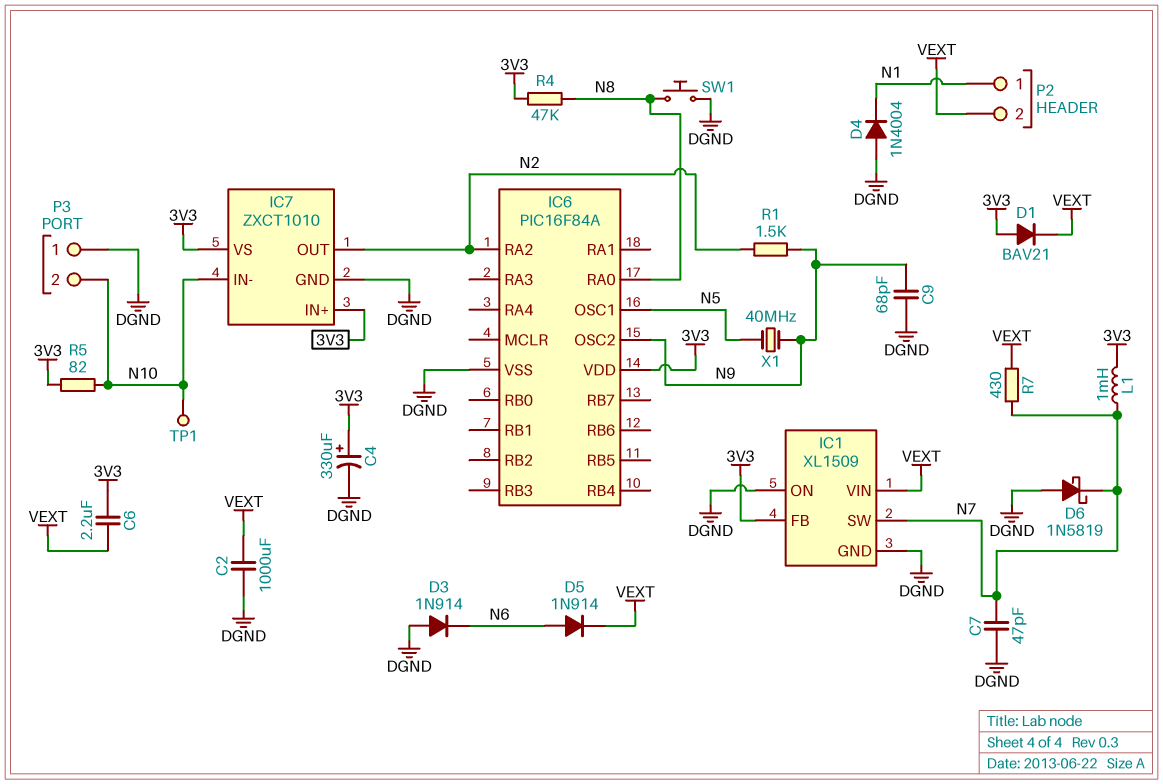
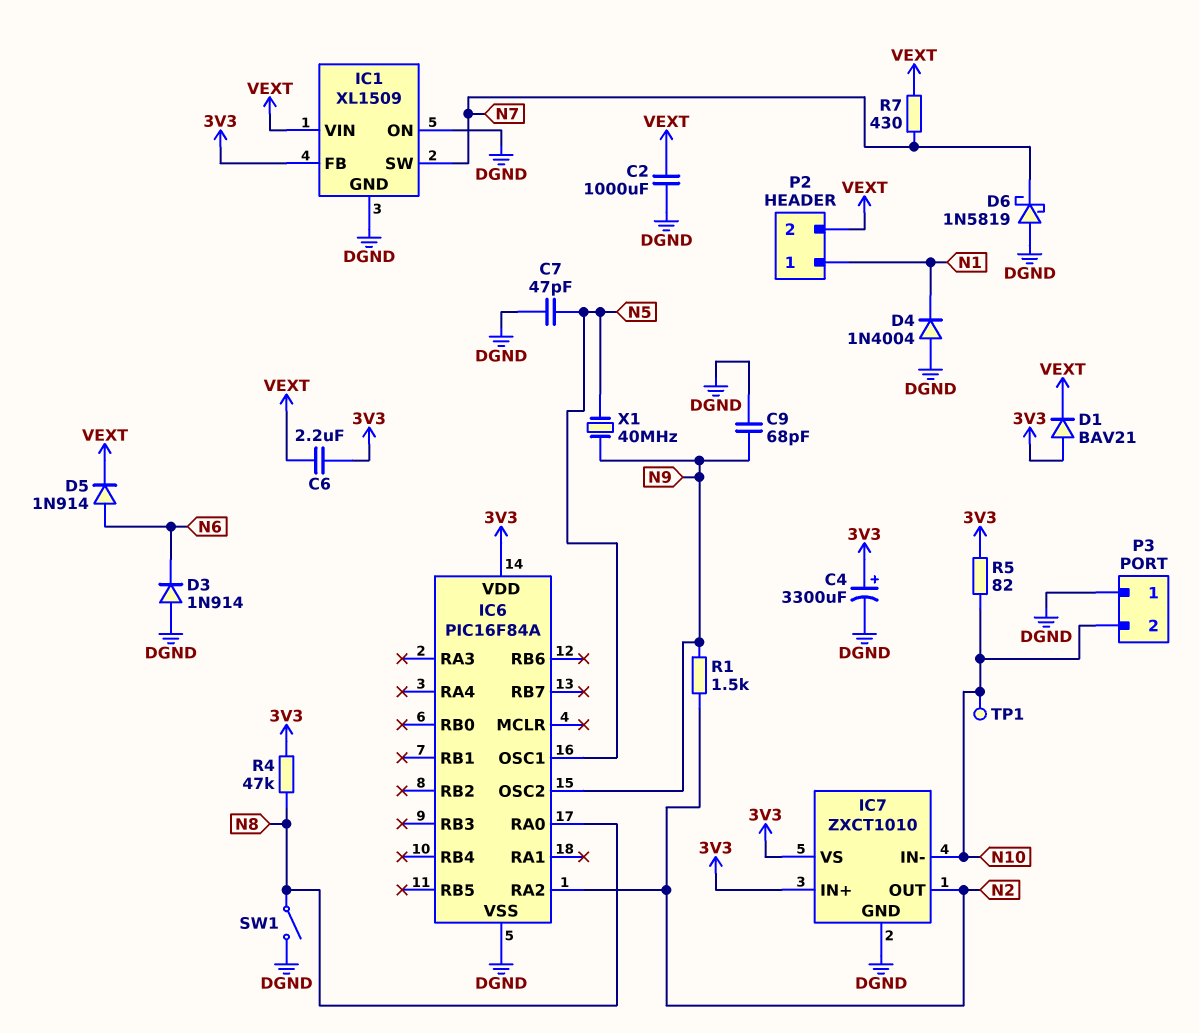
C4: 330uF (plus 3V3, minus DGND) -> 3300uF (plus 3V3, minus DGND)
C7: 47pF (DGND, N7) -> 47pF (DGND, N5)
L1: 1mH (3V3, N7) -> none
SW1: button (DGND, N8) -> switch (DGND, N8)

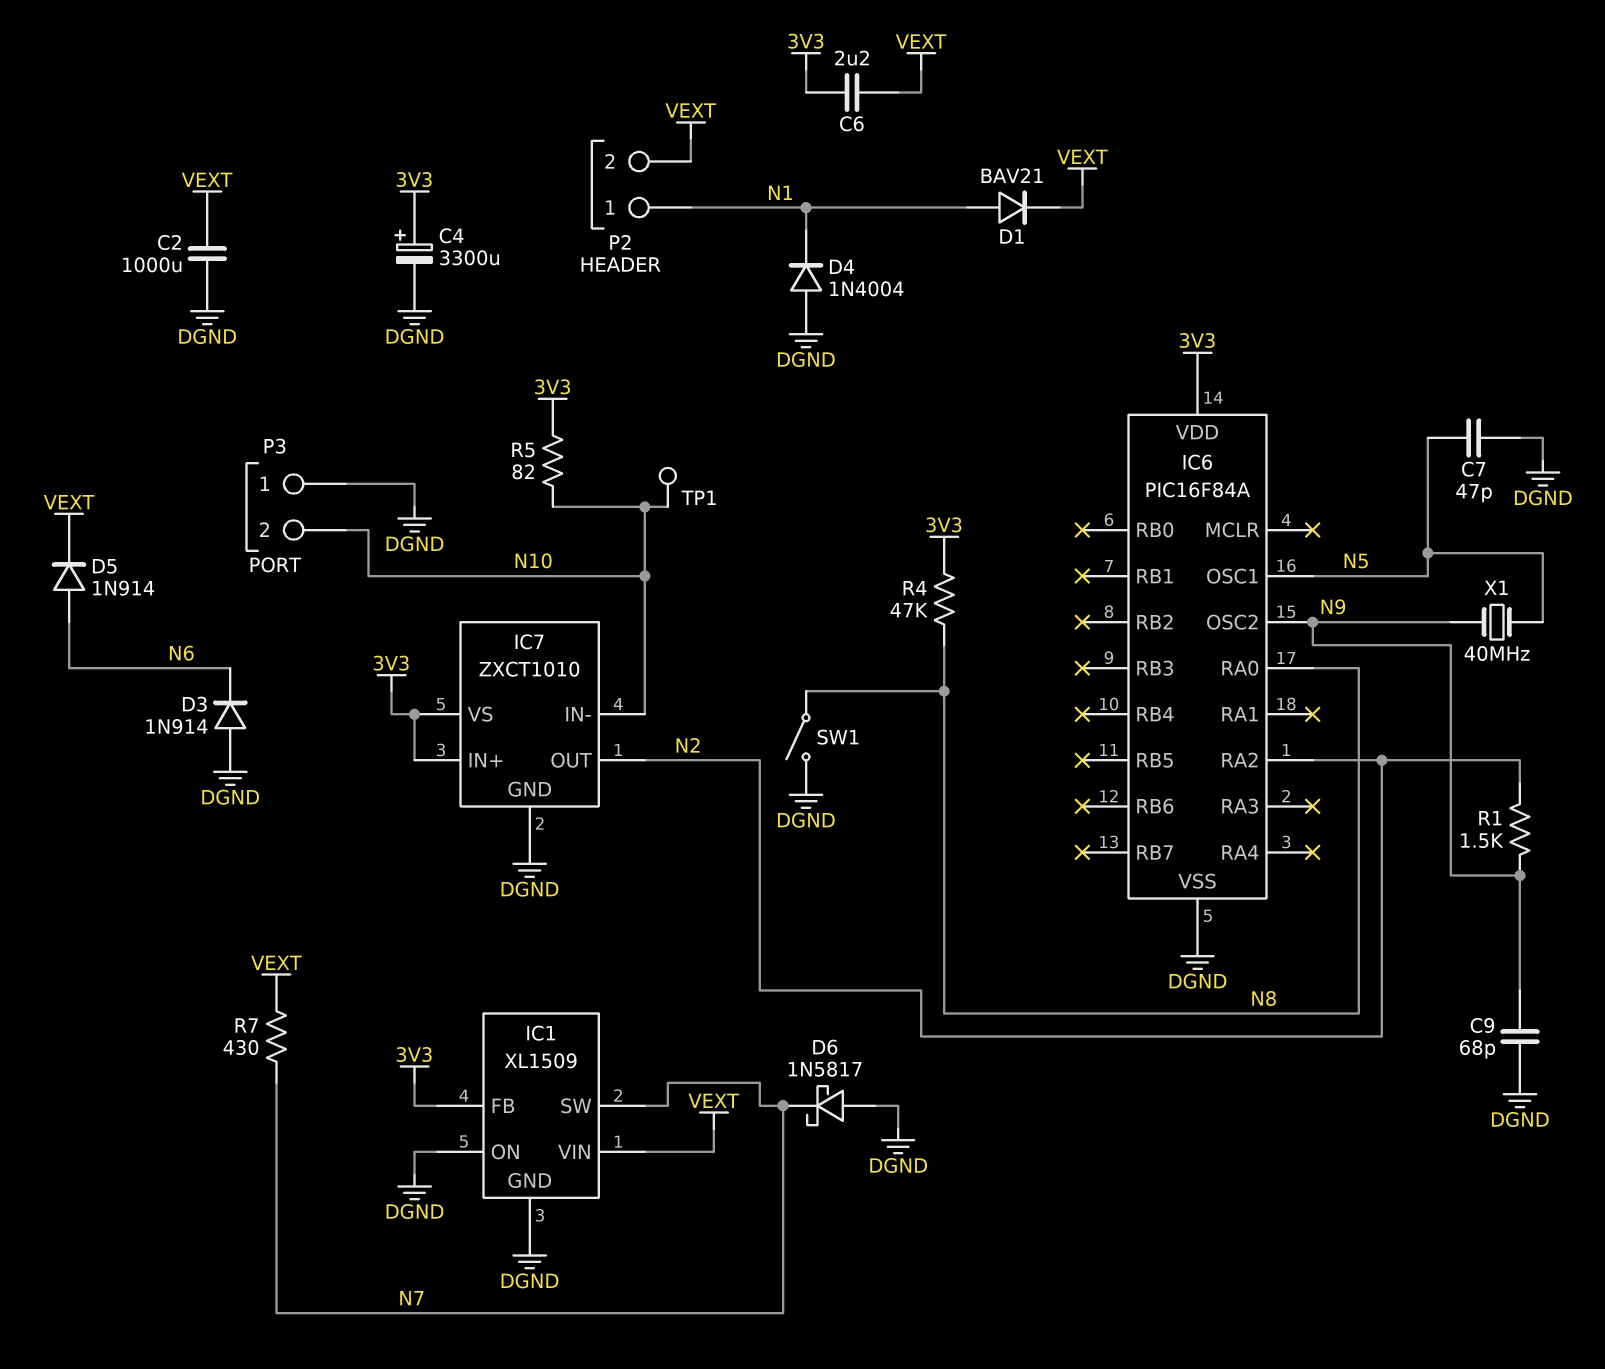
D1: diode BAV21 (A 3V3, K VEXT) -> diode BAV21 (A N1, K VEXT)
D6: schottky 1N5819 (A DGND, K N7) -> schottky 1N5817 (A DGND, K N7)

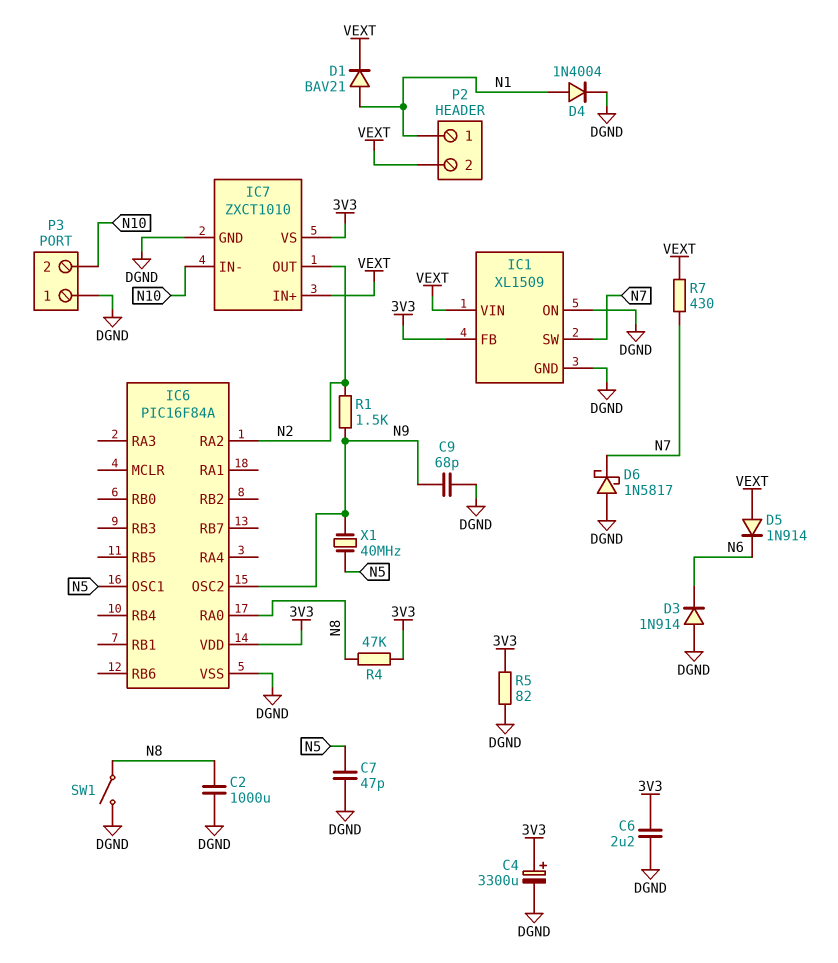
C2: 1000uF (DGND, VEXT) -> 1000uF (DGND, N8)
C6: 2.2uF (3V3, VEXT) -> 2.2uF (3V3, DGND)
D4: diode 1N4004 (A DGND, K N1) -> diode 1N4004 (A N1, K DGND)
D5: diode 1N914 (A N6, K VEXT) -> diode 1N914 (A VEXT, K N6)
IC7 pin IN+: 3V3 -> VEXT
R5: 82 (3V3, N10) -> 82 (3V3, DGND)
TP1: test point (N10) -> none

